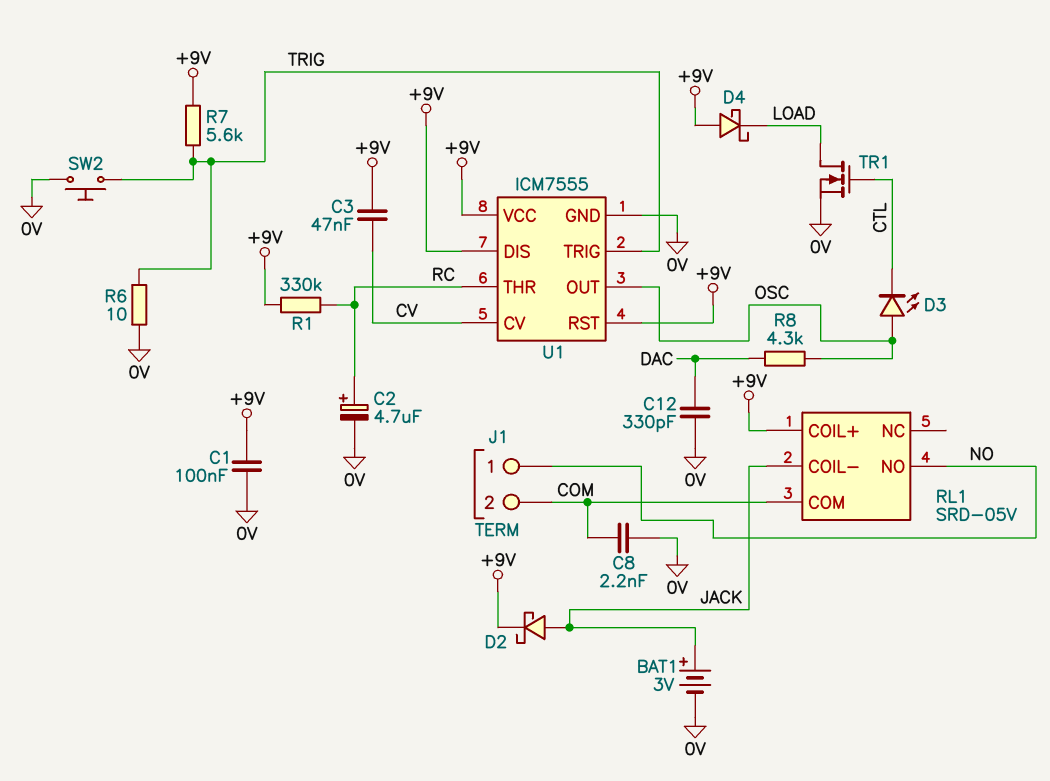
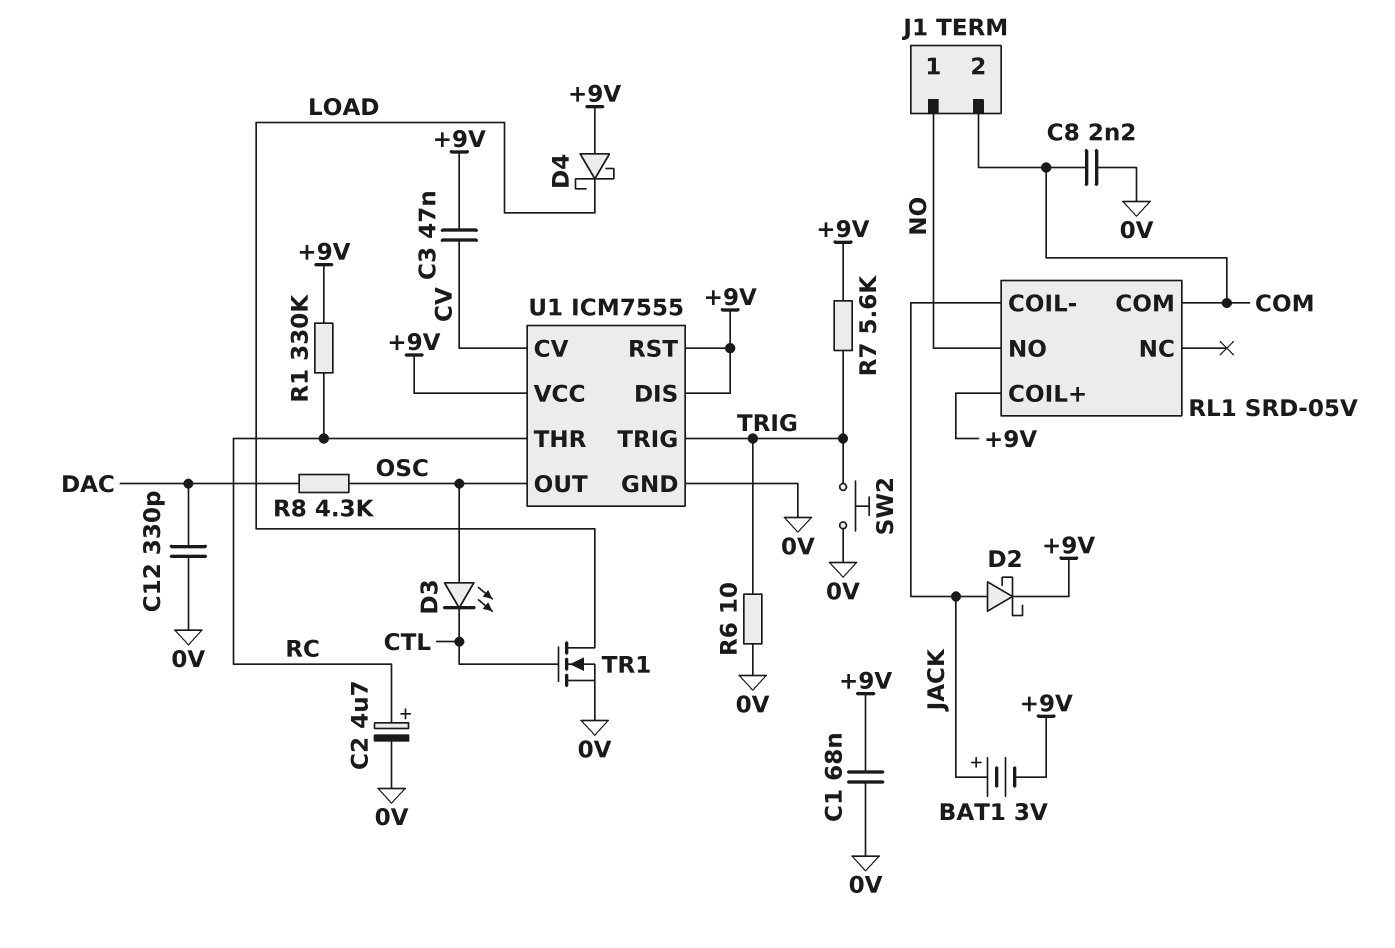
BAT1: 3V (plus JACK, minus 0V) -> 3V (plus JACK, minus +9V)
C1: 100nF (+9V, 0V) -> 68nF (+9V, 0V)

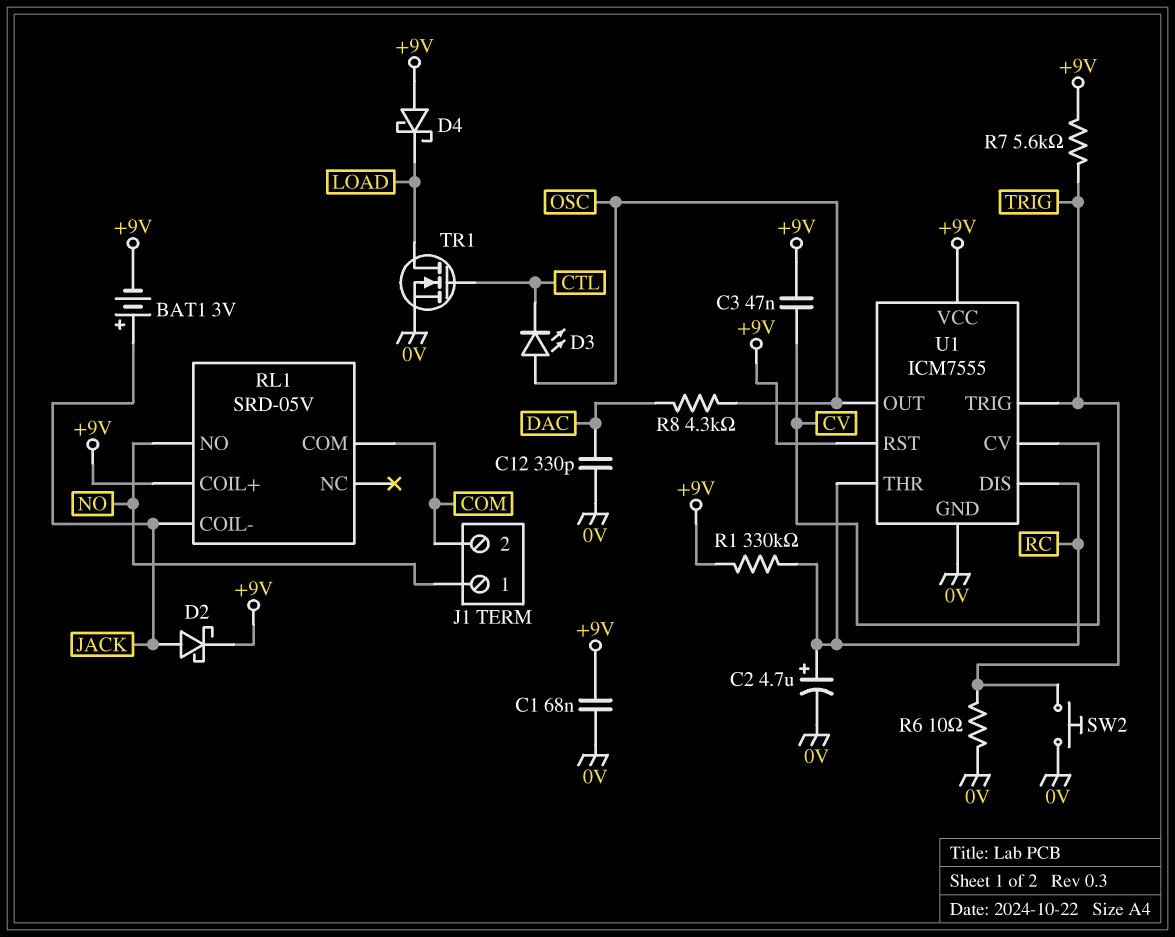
C8: 2.2nF (0V, COM) -> none
U1 pin DIS: +9V -> RC

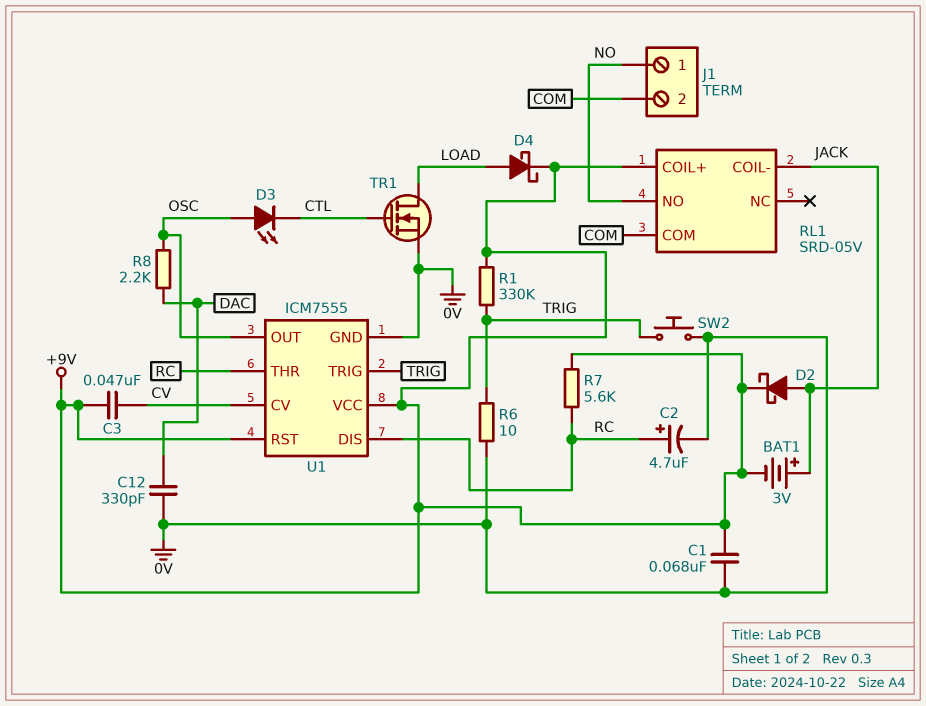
D4: schottky (A +9V, K LOAD) -> schottky (A LOAD, K +9V)
R1: 330k (+9V, RC) -> 330k (+9V, TRIG)
R7: 5.6k (+9V, TRIG) -> 5.6k (+9V, RC)
R8: 4.3k (DAC, OSC) -> 2.2k (DAC, OSC)

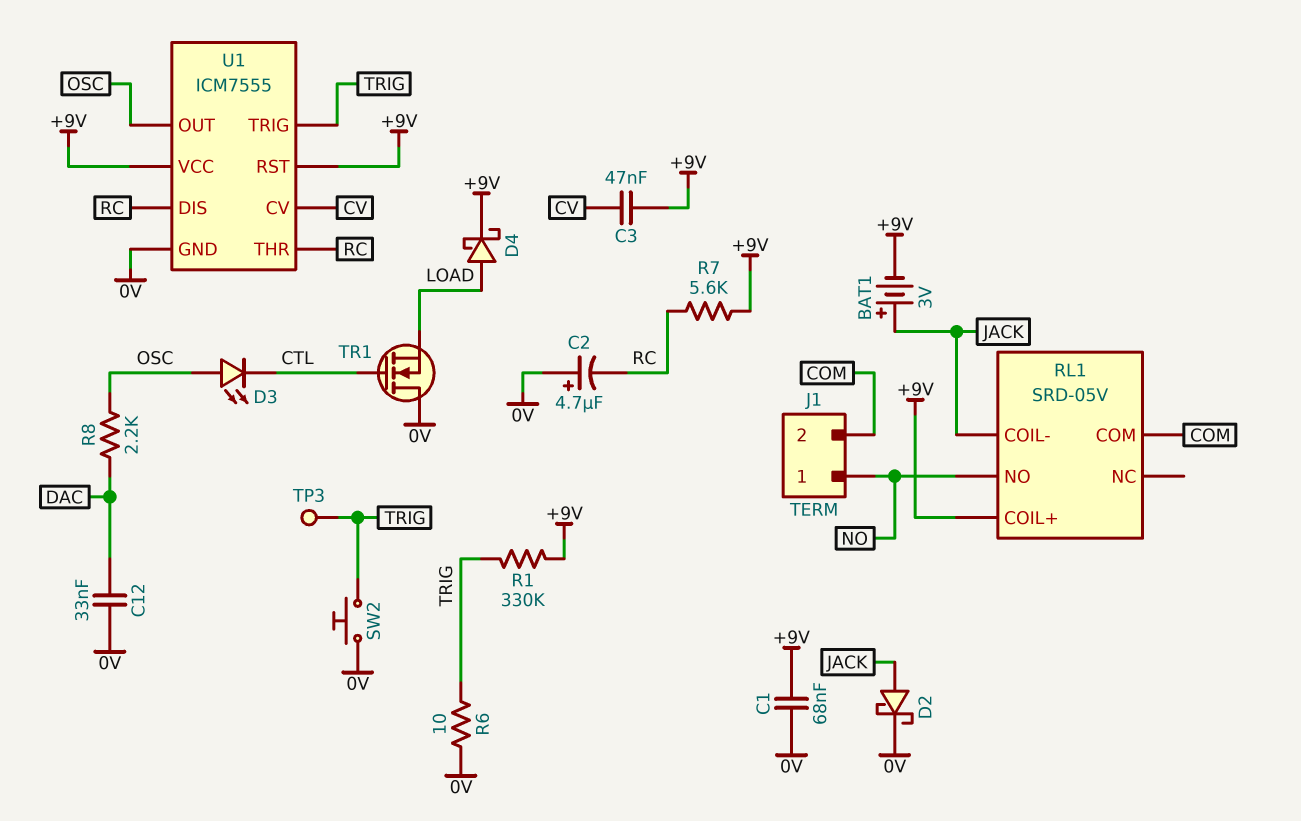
C2: 4.7uF (plus RC, minus 0V) -> 4.7uF (plus 0V, minus RC)
C12: 330pF (0V, DAC) -> 33nF (0V, DAC)
D2: schottky (A JACK, K +9V) -> schottky (A JACK, K 0V)
TP3: none -> test point (TRIG)
TR1: NMOS (G CTL, D LOAD, S 0V) -> NMOS (G CTL, D 0V, S LOAD)

